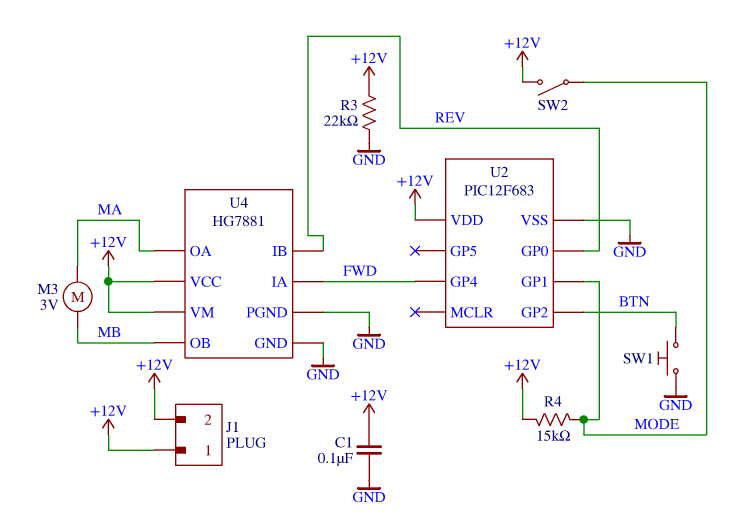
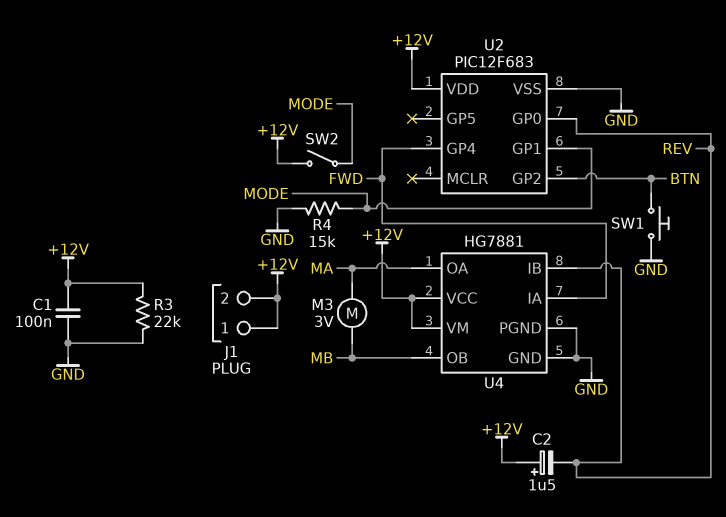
C2: none -> 1.5uF (plus +12V, minus REV)
R4: 15k (+12V, MODE) -> 15k (GND, MODE)

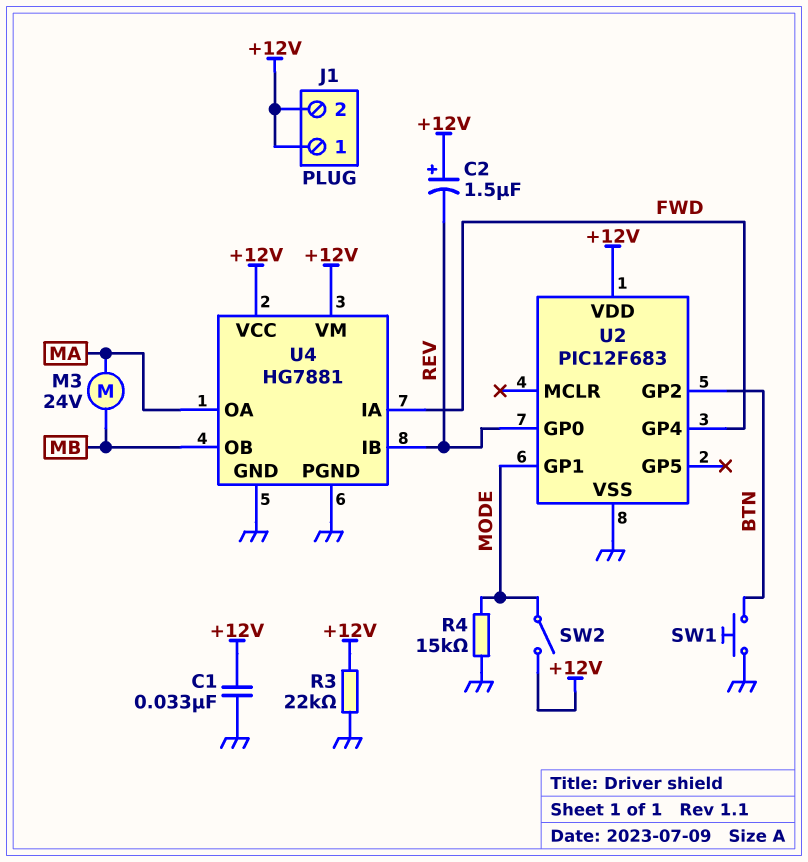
C1: 100nF (+12V, GND) -> 33nF (+12V, GND)
M3: motor 3V (MA, MB) -> motor 24V (MA, MB)

